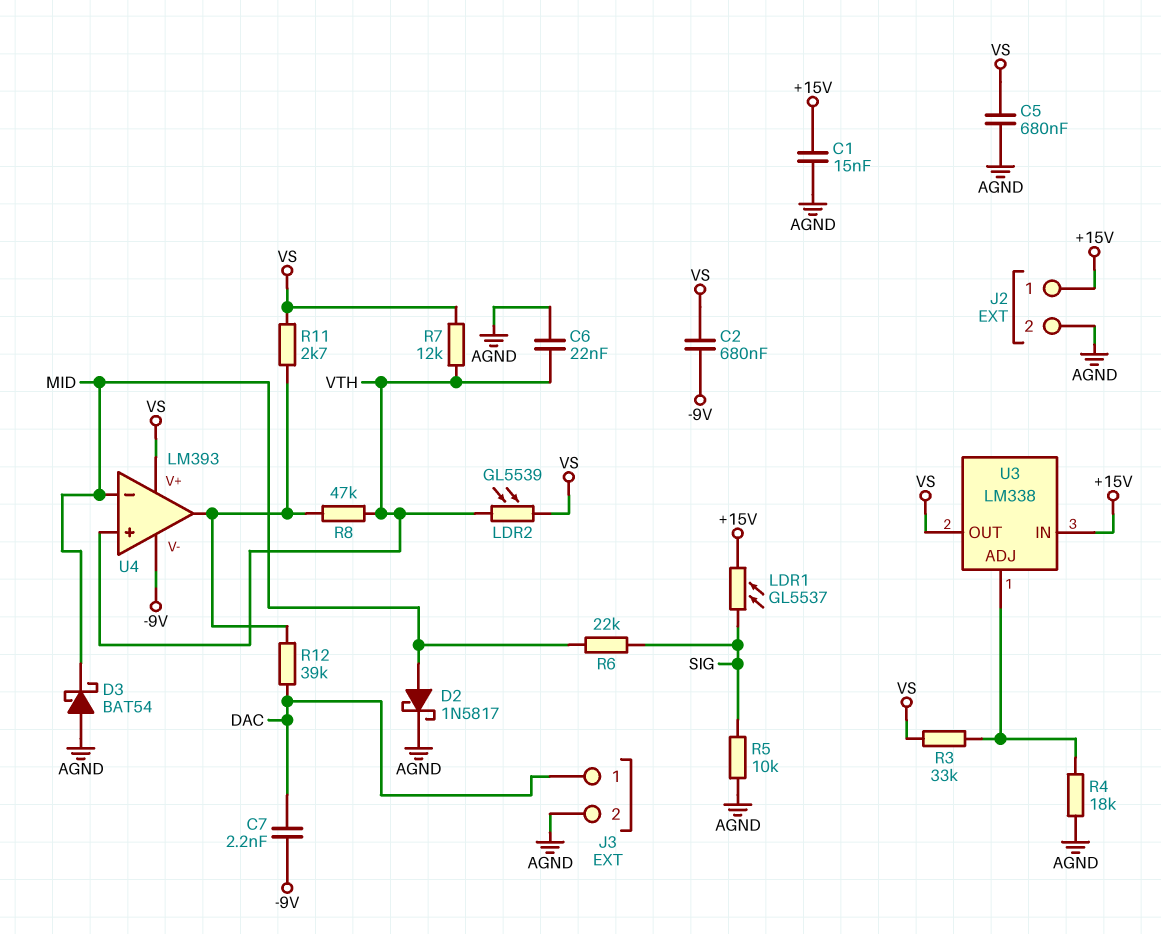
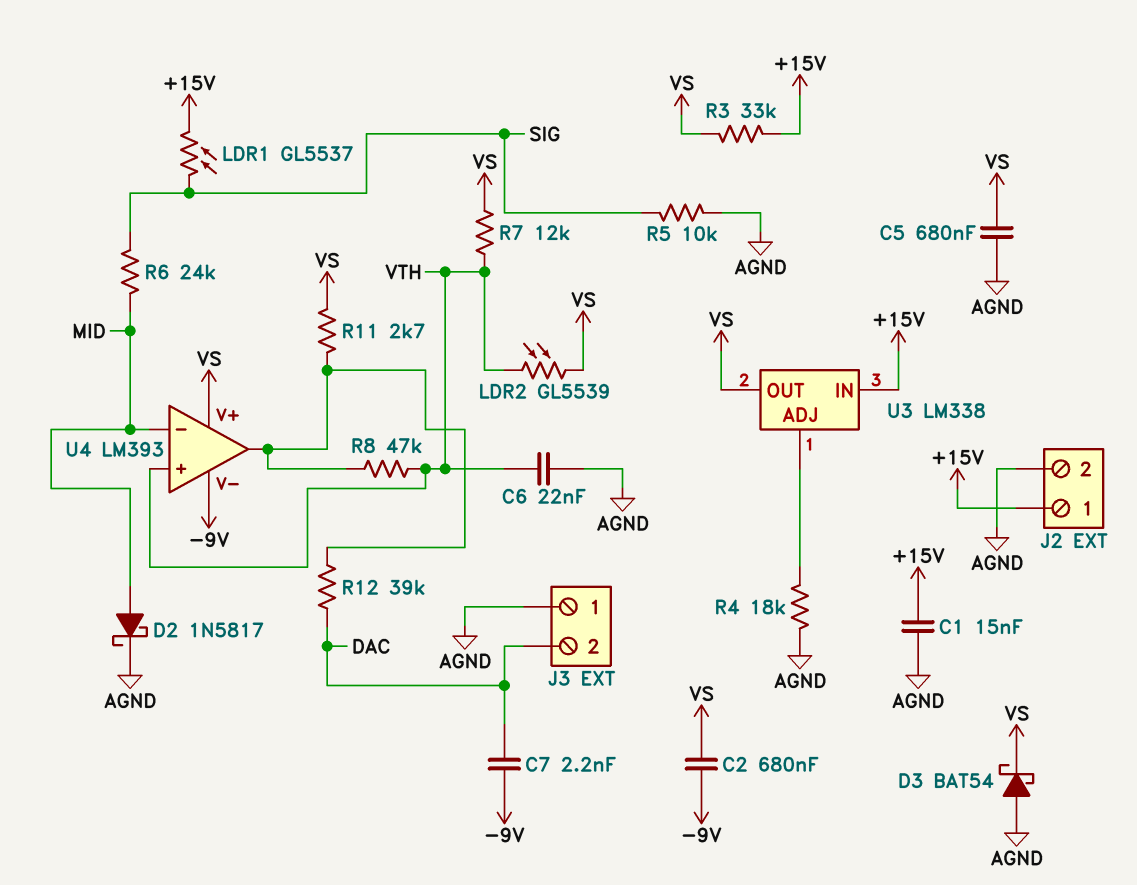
D3: schottky BAT54 (A AGND, K MID) -> schottky BAT54 (A AGND, K VS)
J3 pin 1: DAC -> AGND
J3 pin 2: AGND -> DAC
R3: 33k (U3/ADJ, VS) -> 33k (+15V, VS)
R6: 22k (MID, SIG) -> 24k (MID, SIG)

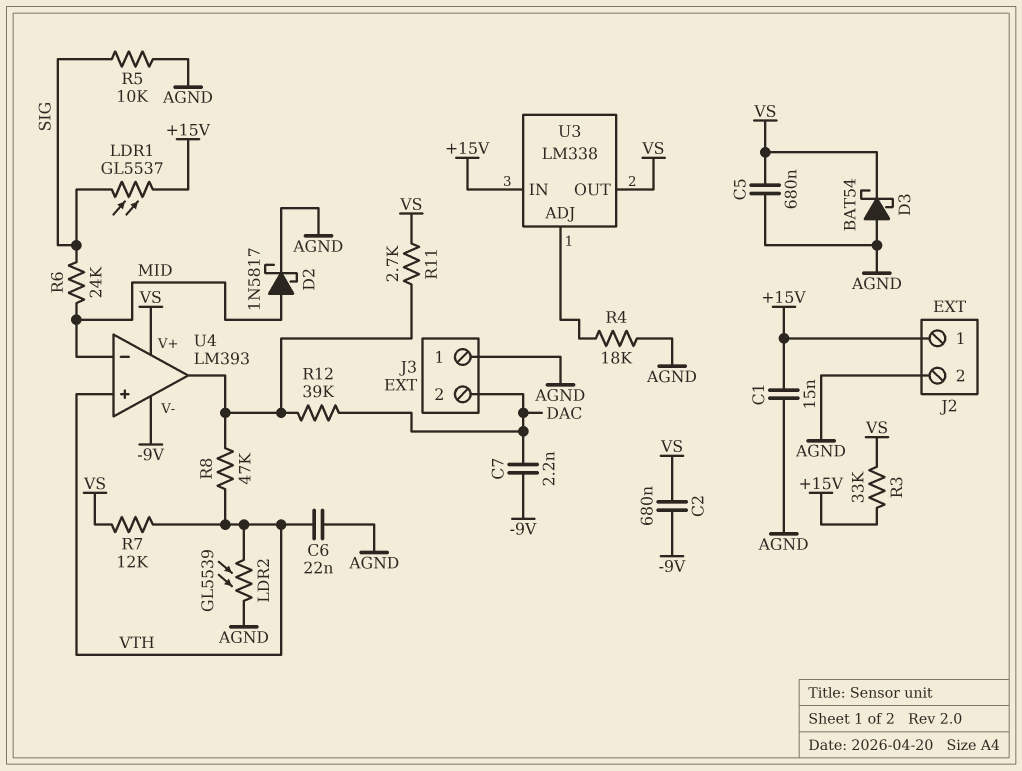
LDR2: GL5539 (VS, VTH) -> GL5539 (AGND, VTH)

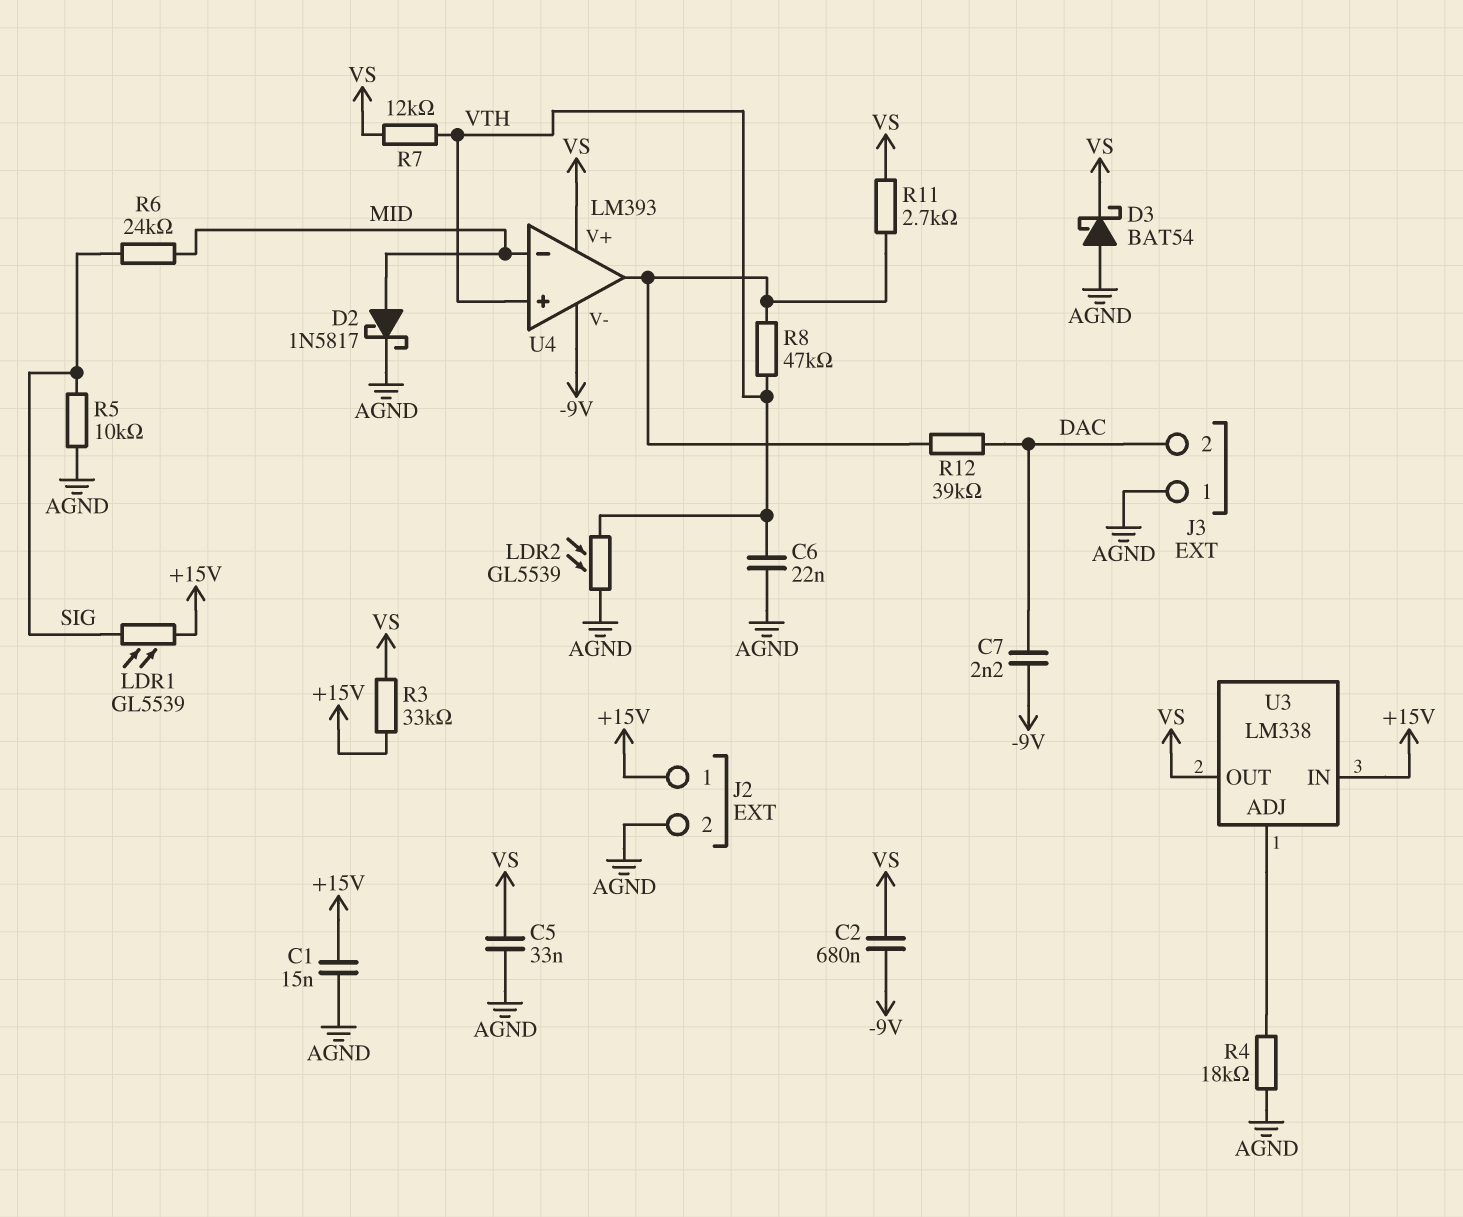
C5: 680nF (AGND, VS) -> 33nF (AGND, VS)
LDR1: GL5537 (+15V, SIG) -> GL5539 (+15V, SIG)

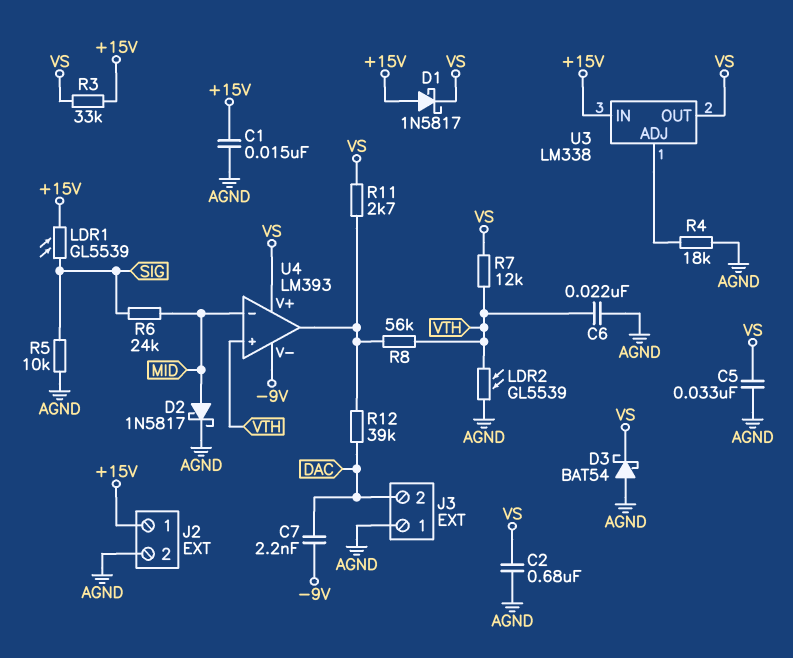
C2: 680nF (-9V, VS) -> 680nF (AGND, VS)
D1: none -> schottky 1N5817 (A +15V, K VS)
R8: 47k (U4/out, VTH) -> 56k (U4/out, VTH)

